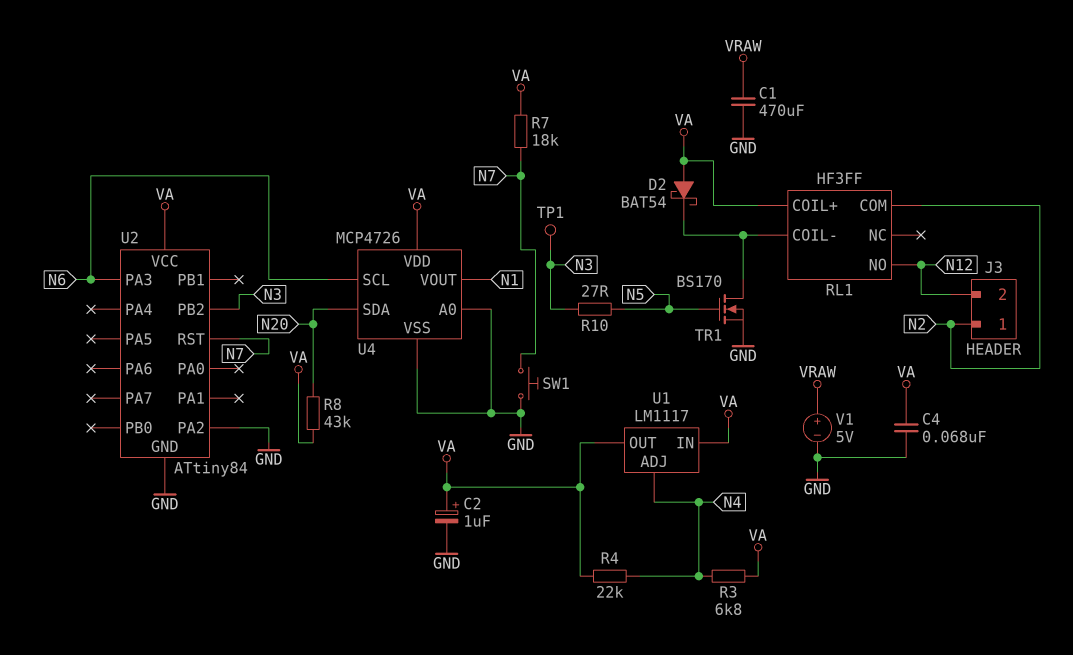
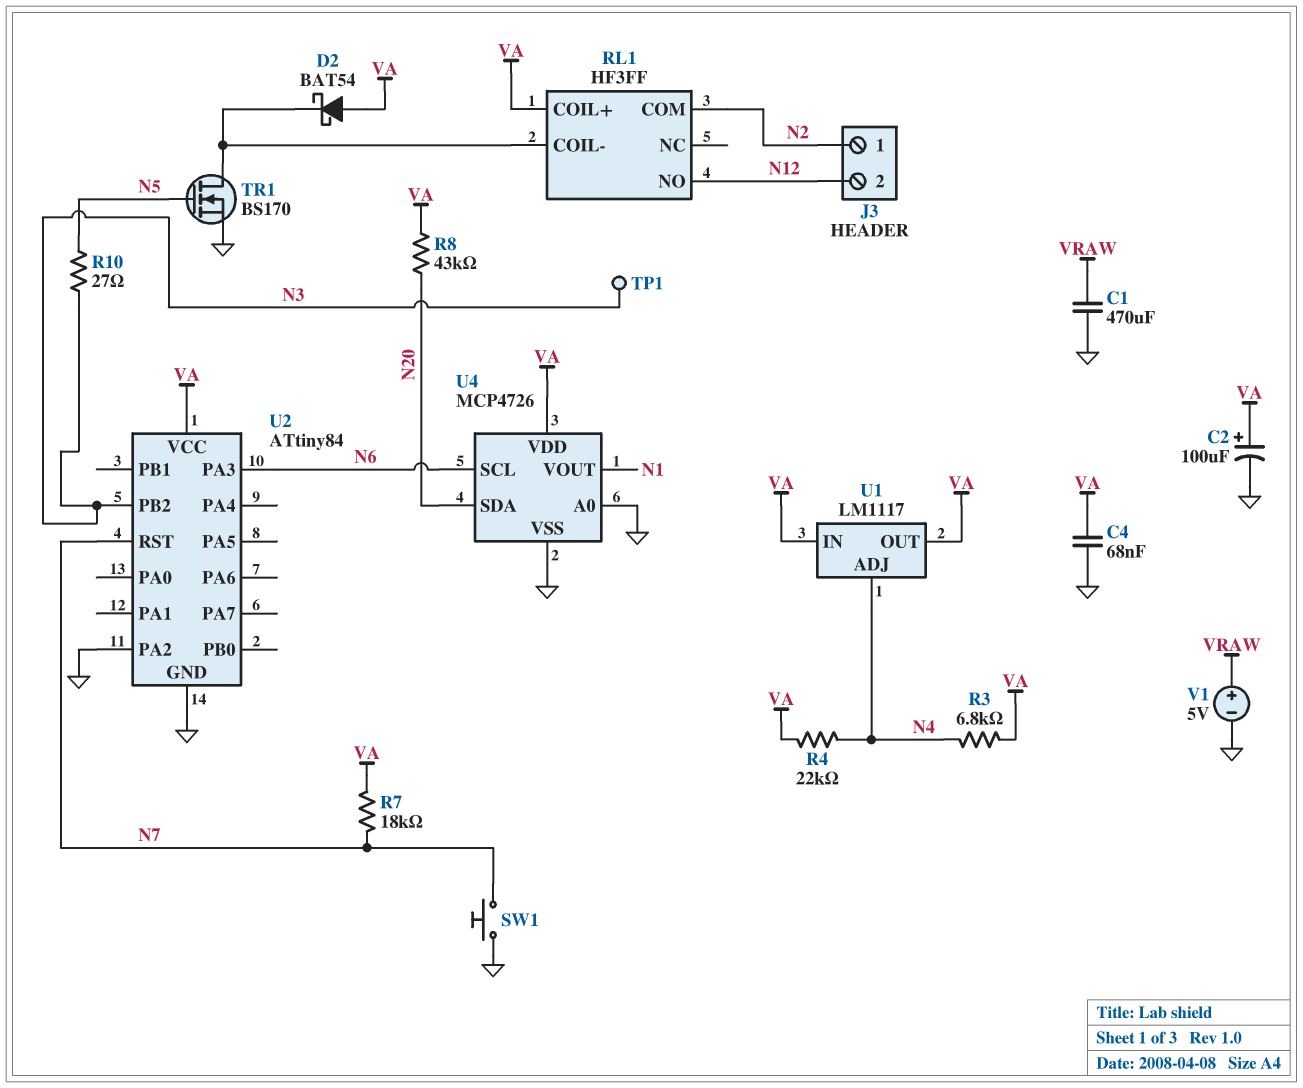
C2: 1uF (plus VA, minus GND) -> 100uF (plus VA, minus GND)

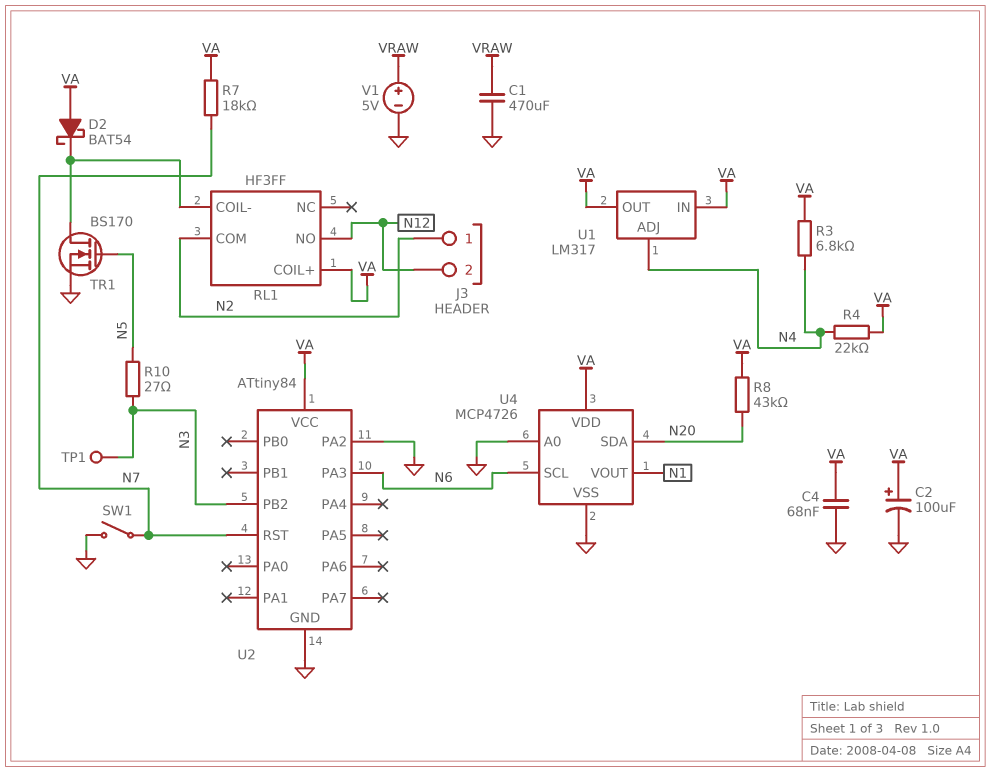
SW1: button (GND, N7) -> switch (GND, N7)
U1: LM1117 -> LM317

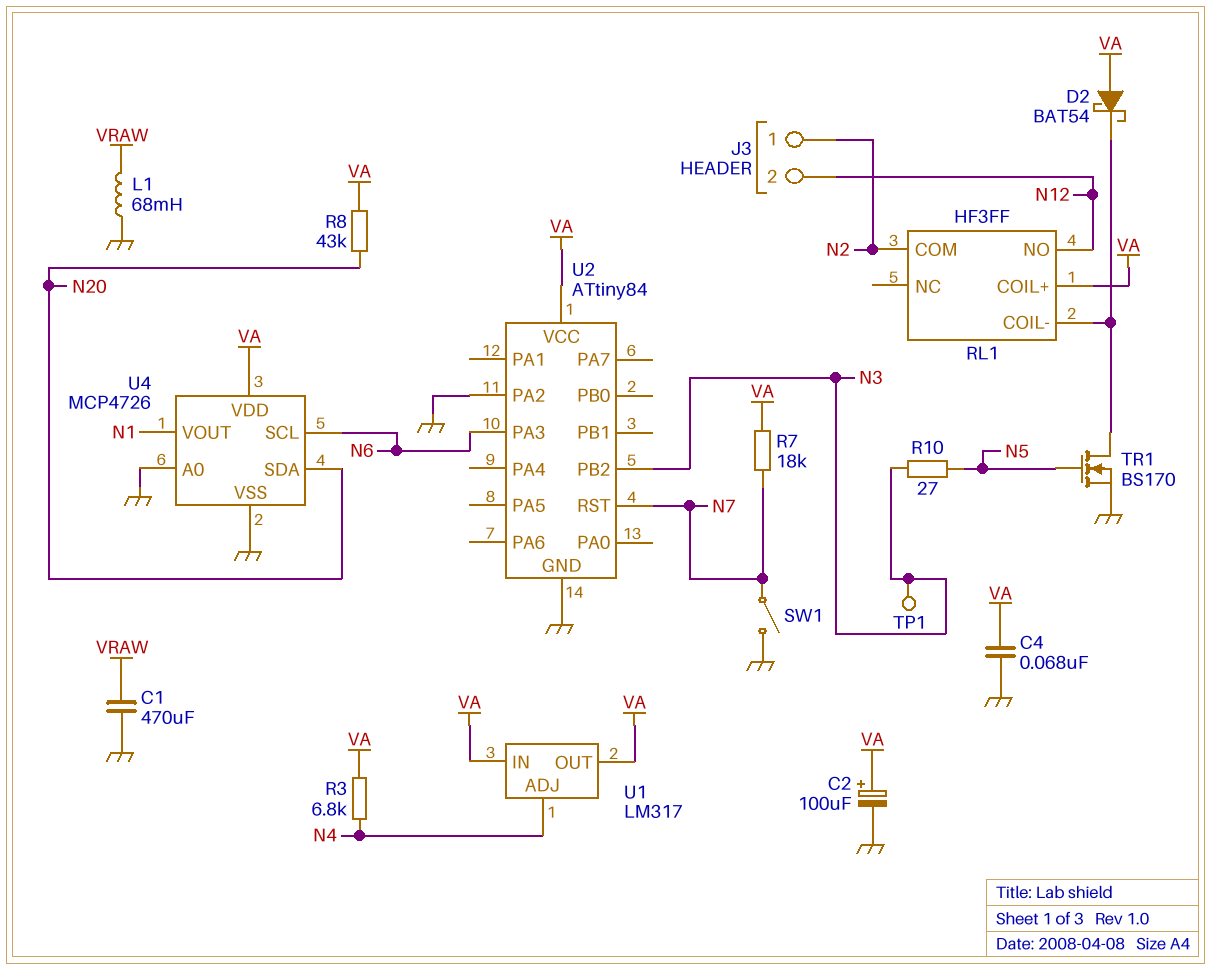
L1: none -> 68mH (GND, VRAW)
R4: 22k (N4, VA) -> none
V1: 5V (plus VRAW, minus GND) -> none

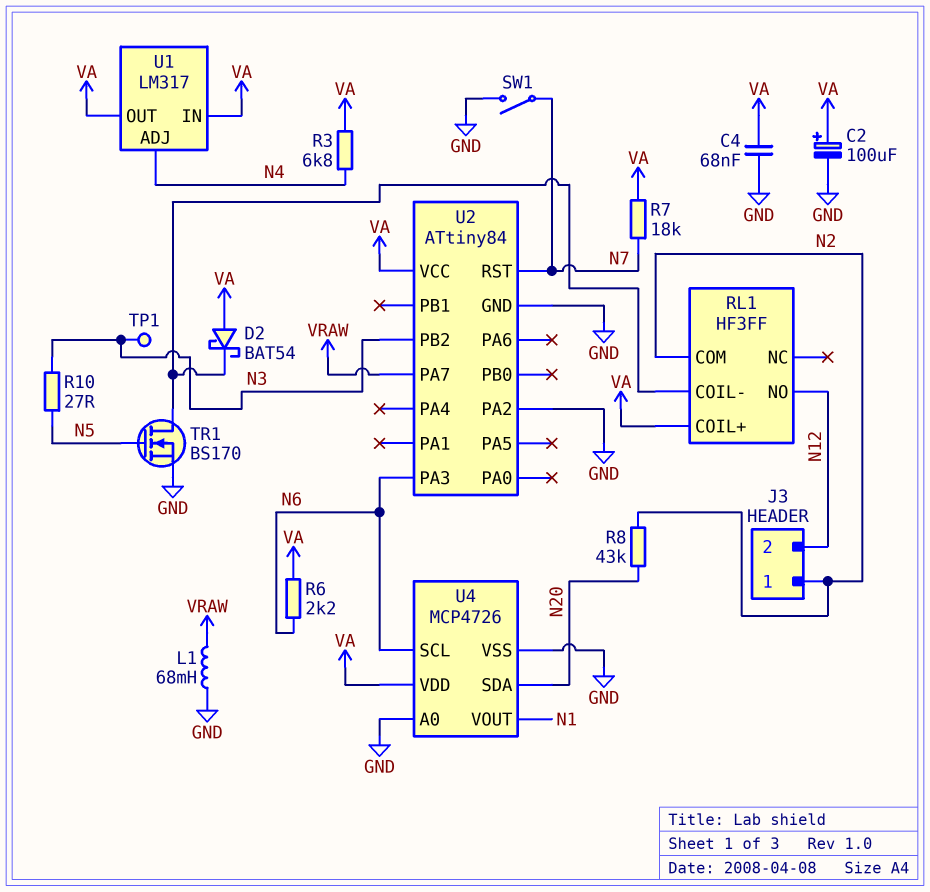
C1: 470uF (GND, VRAW) -> none
R6: none -> 2.2k (N6, VA)
R8: 43k (N20, VA) -> 43k (N2, N20)
U2 pin PA7: none -> VRAW

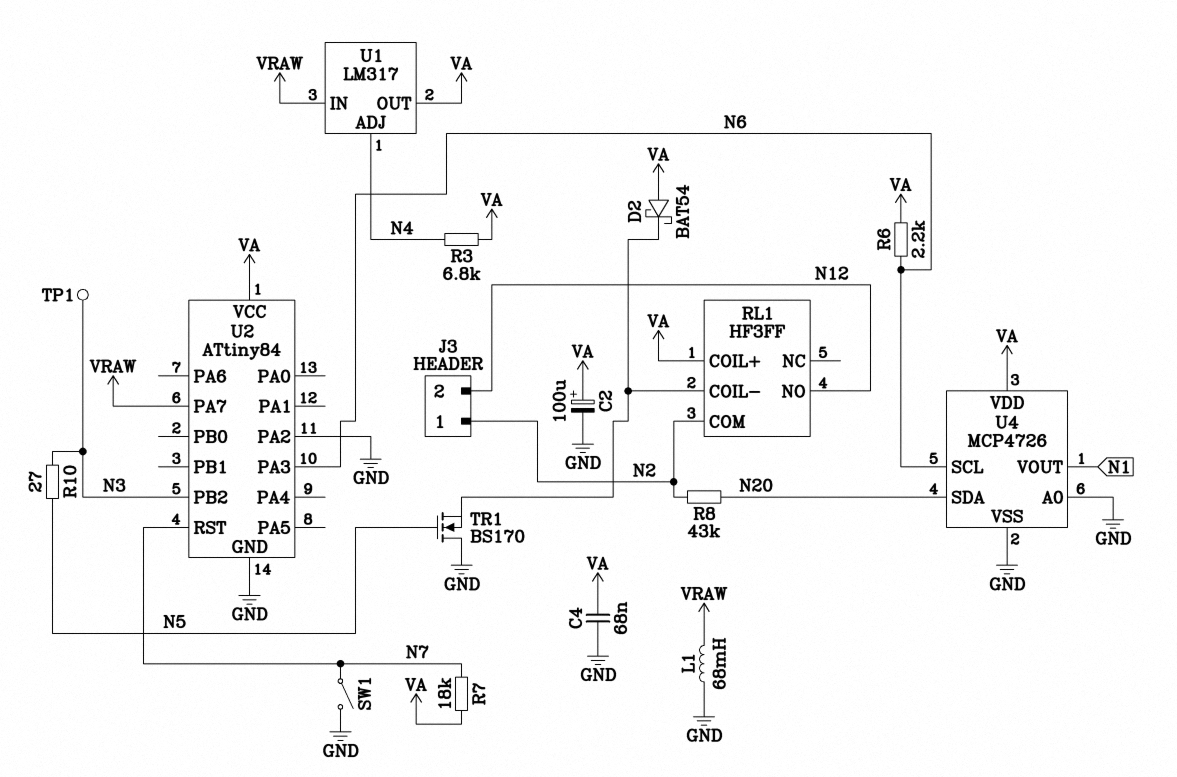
TR1: NMOS BS170 (G N5, D RL1/COIL-, S GND) -> NMOS BS170 (G N5, D GND, S RL1/COIL-)
U1 pin IN: VA -> VRAW

